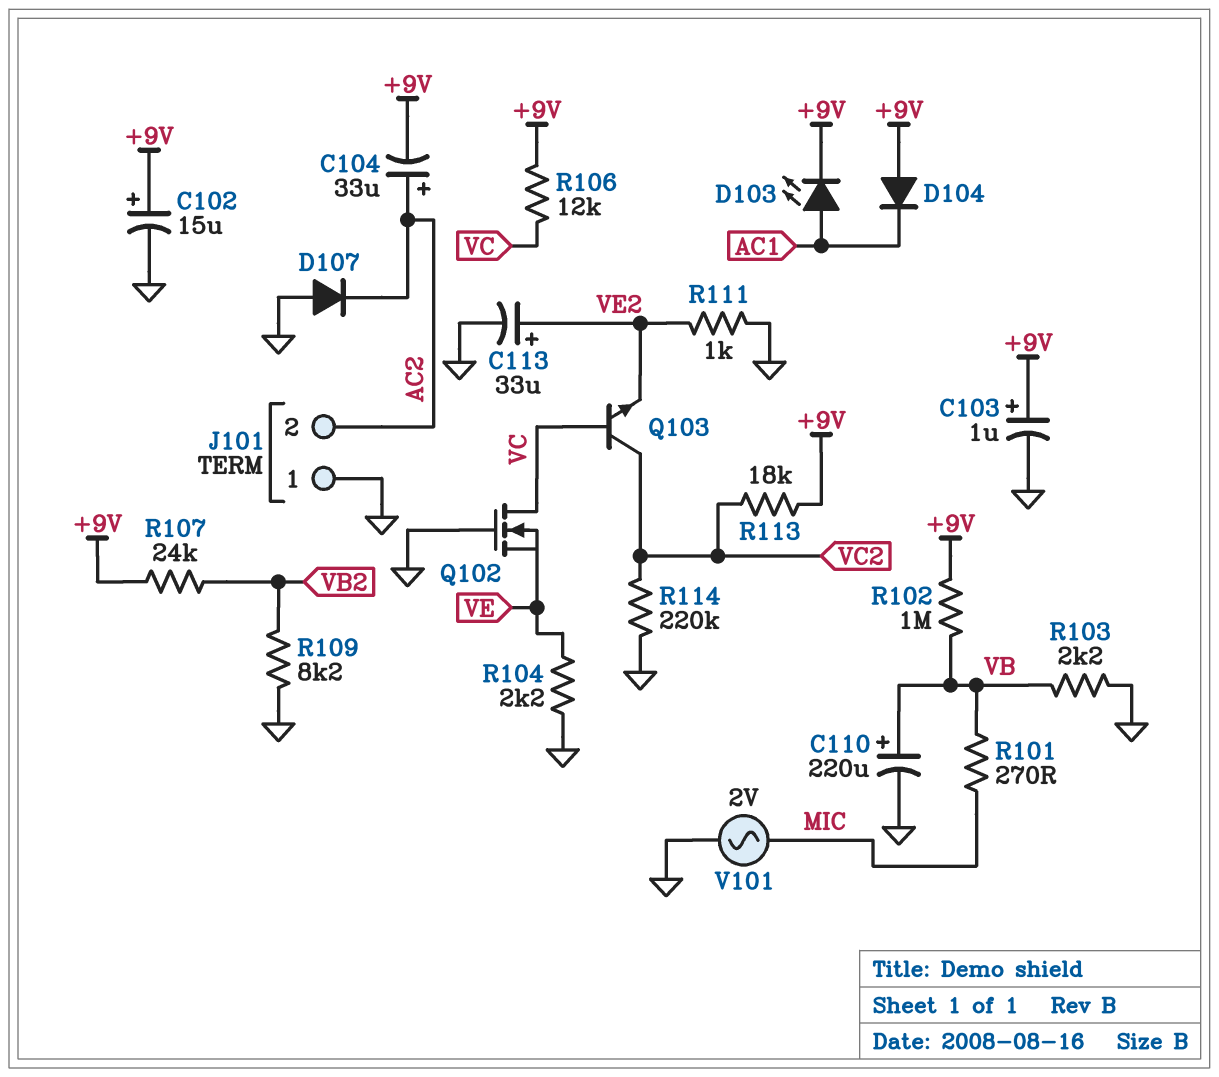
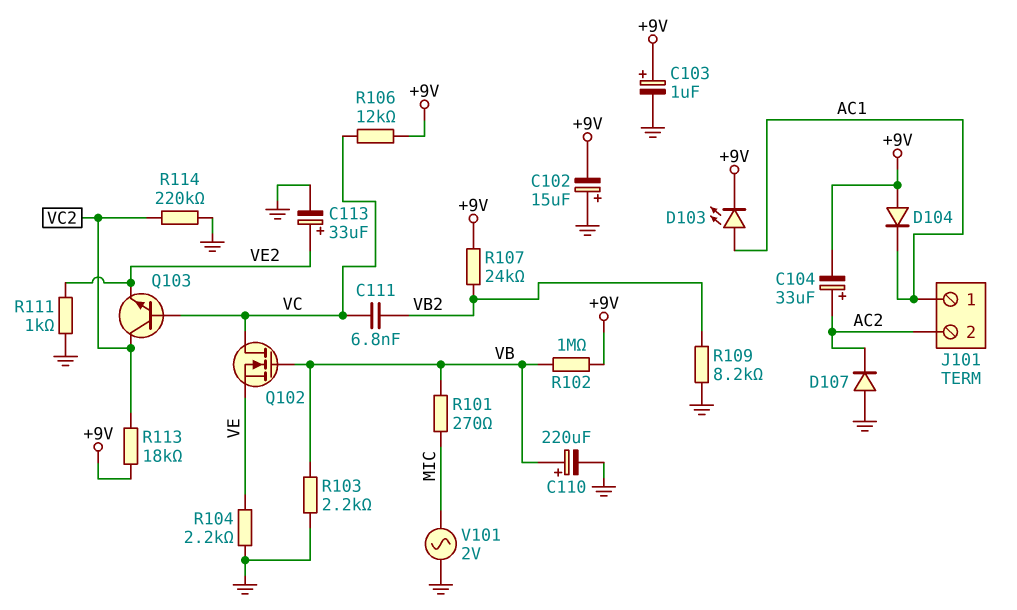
C102: 15uF (plus +9V, minus GND) -> 15uF (plus GND, minus +9V)
C111: none -> 6.8nF (VB2, VC)
J101 pin 1: GND -> AC1
Q102: NMOS (G GND, D VC, S VE) -> NMOS (G VB, D VC, S VE)

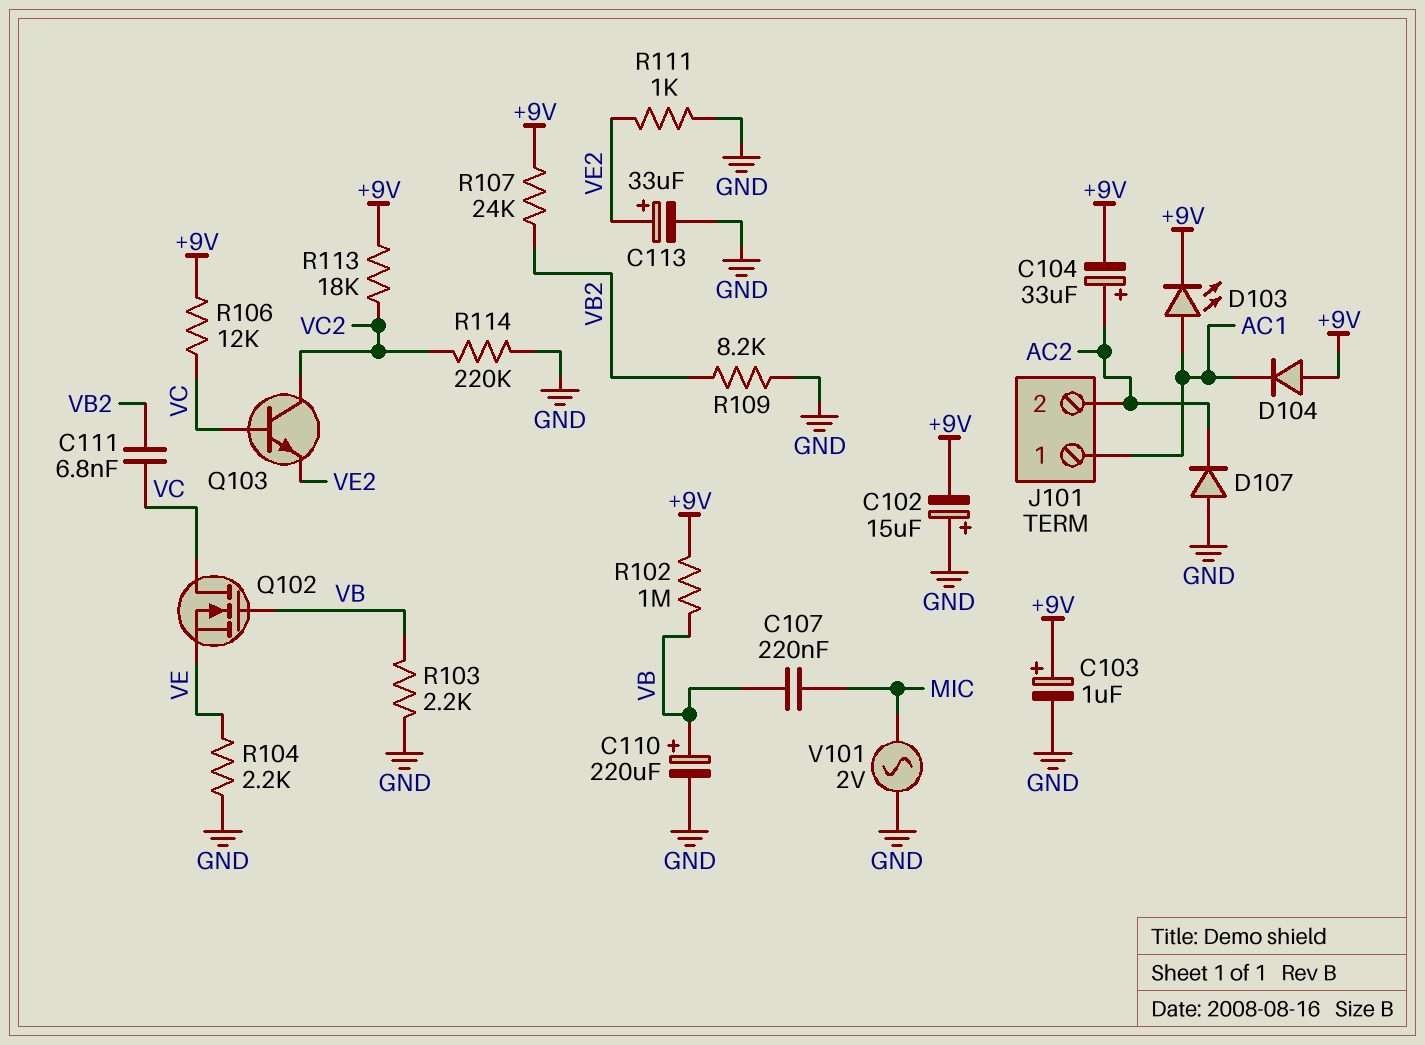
C107: none -> 220nF (MIC, VB)
R101: 270 (MIC, VB) -> none

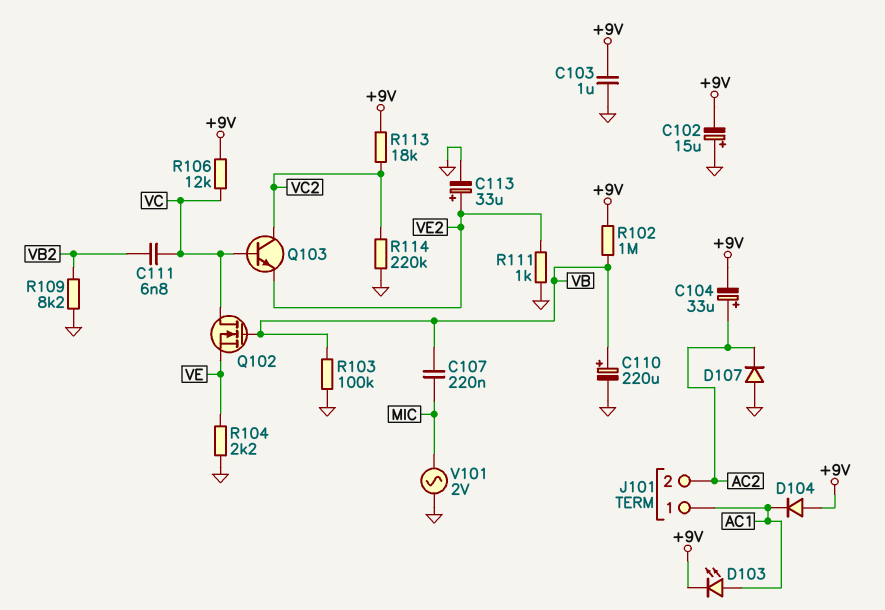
C103: 1uF (plus +9V, minus GND) -> 1uF (+9V, GND)
R103: 2.2k (GND, VB) -> 100k (GND, VB)
R107: 24k (+9V, VB2) -> none

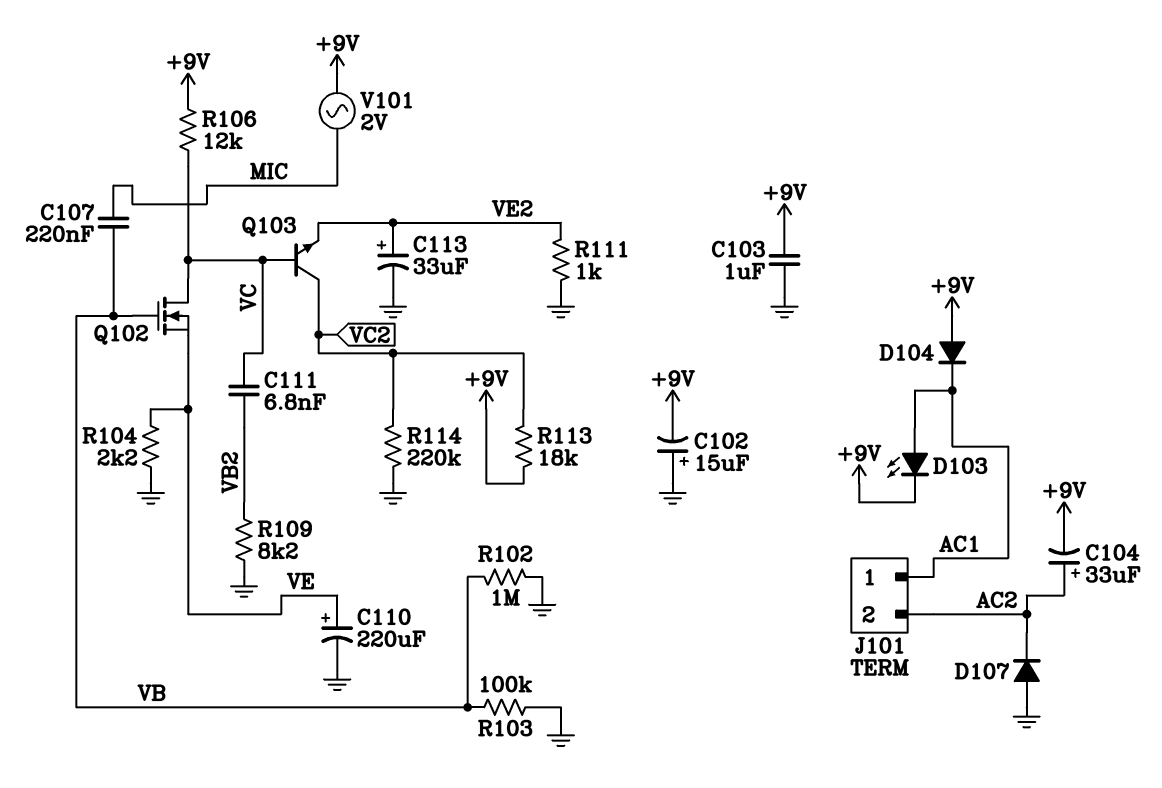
C110: 220uF (plus VB, minus GND) -> 220uF (plus VE, minus GND)
R102: 1M (+9V, VB) -> 1M (GND, VB)
V101: AC 2V (GND, MIC) -> AC 2V (+9V, MIC)

